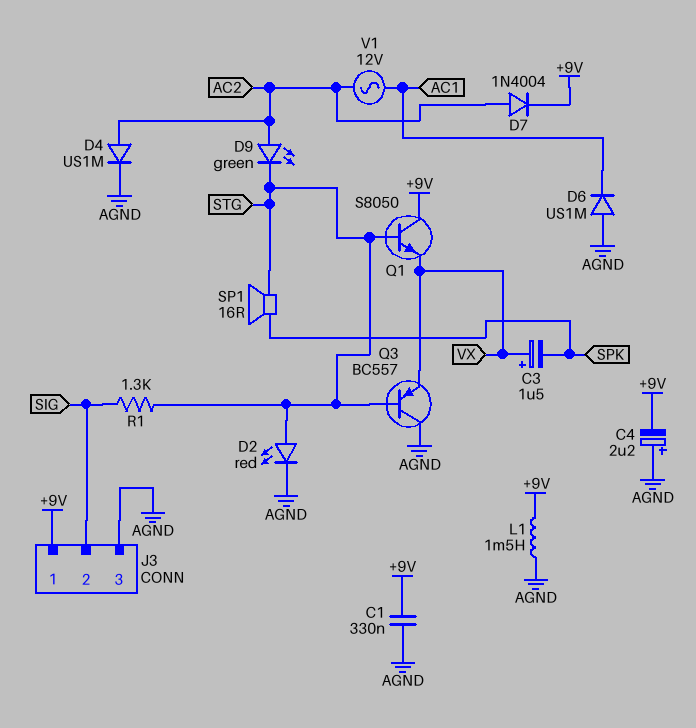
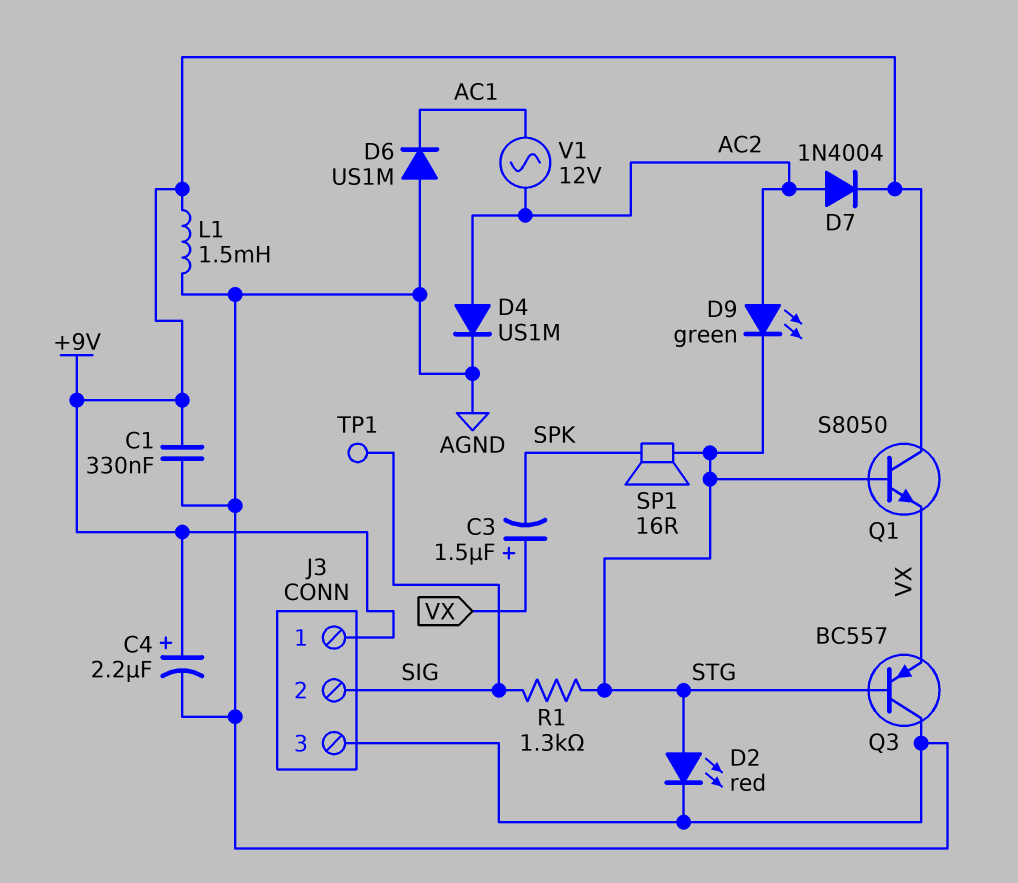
C4: 2.2uF (plus AGND, minus +9V) -> 2.2uF (plus +9V, minus AGND)
TP1: none -> test point (SIG)

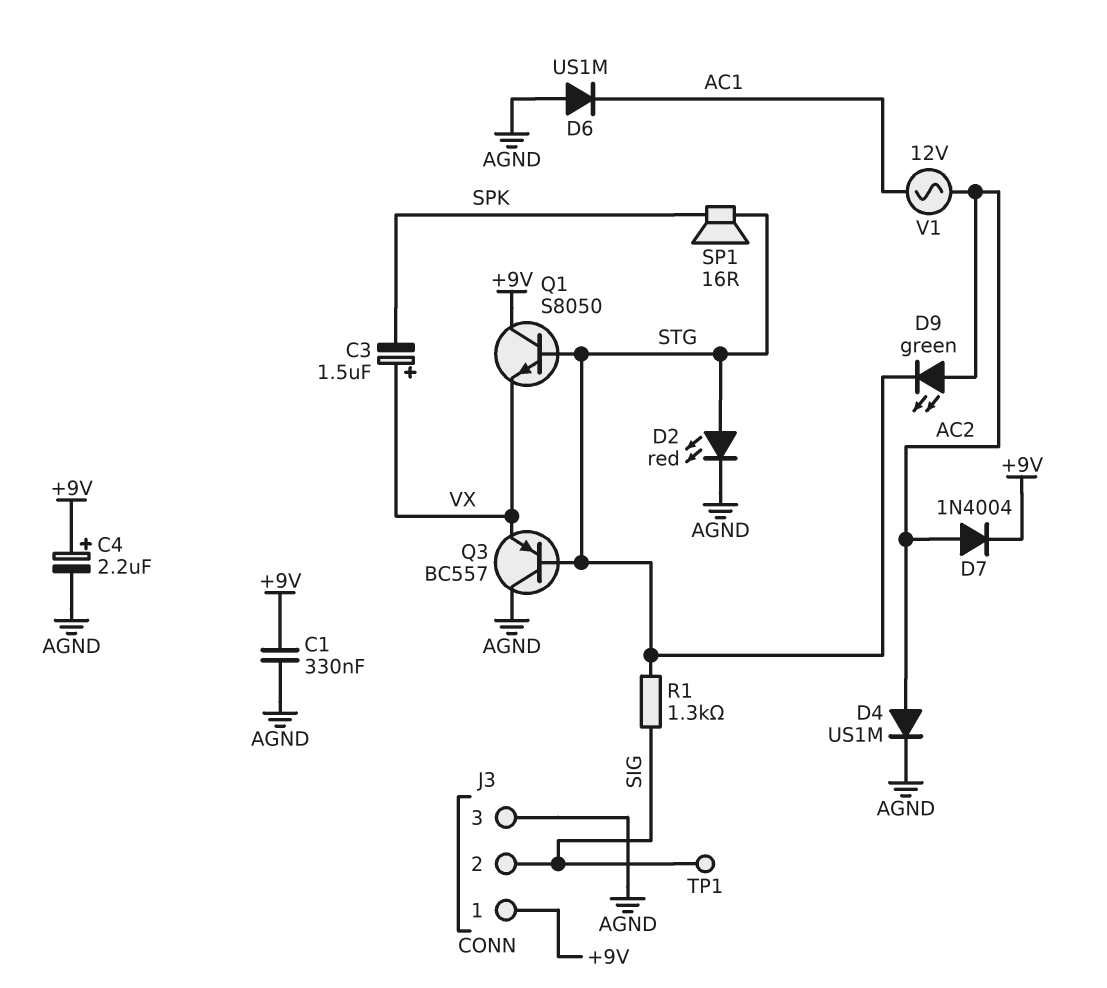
L1: 1.5mH (+9V, AGND) -> none

